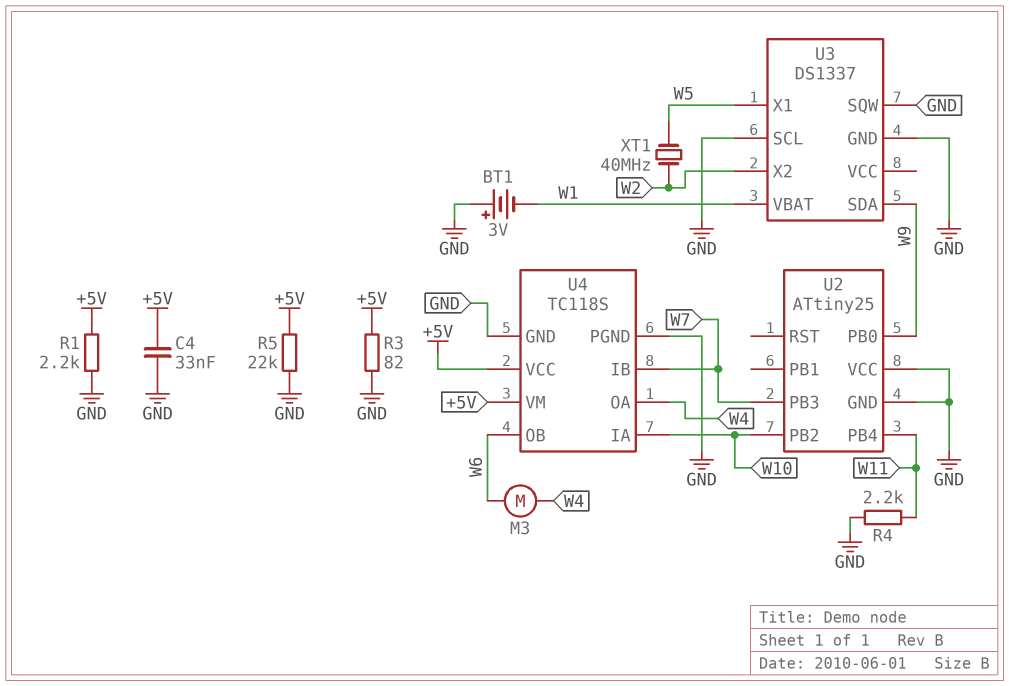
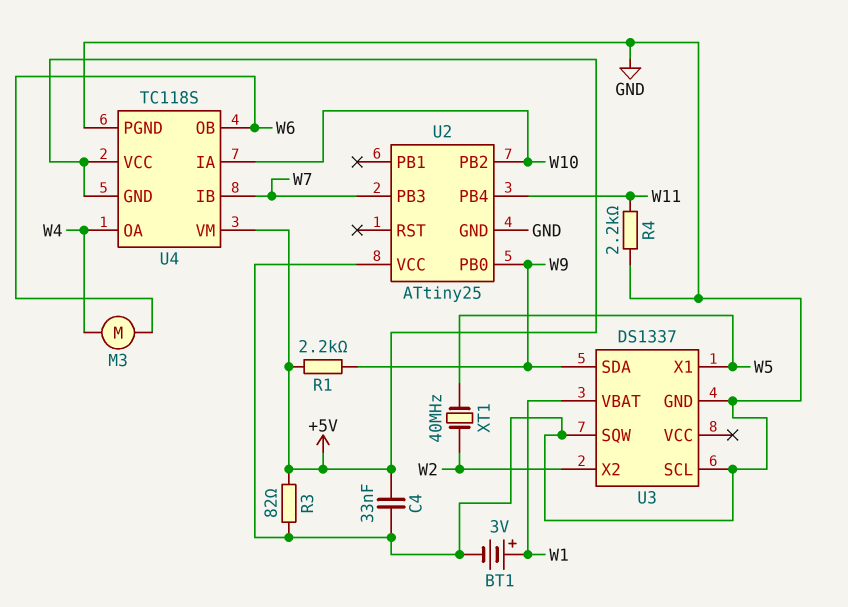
BT1: 3V (plus GND, minus W1) -> 3V (plus W1, minus GND)
R1: 2.2k (+5V, GND) -> 2.2k (+5V, W9)
R5: 22k (+5V, GND) -> none
U4 pin GND: GND -> +5V

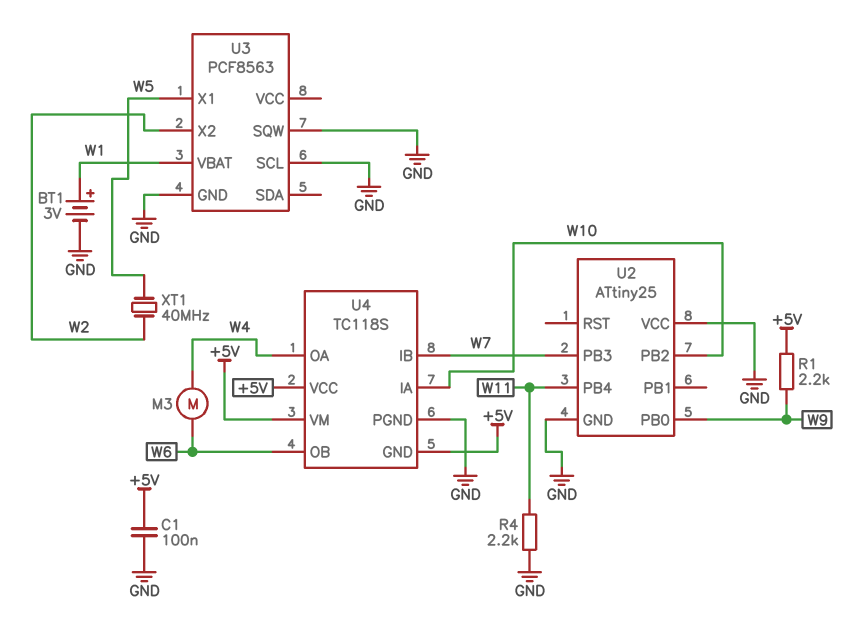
C1: none -> 100nF (+5V, GND)
C4: 33nF (+5V, GND) -> none
R3: 82 (+5V, GND) -> none
U3: DS1337 -> PCF8563
U3 pin SDA: W9 -> none

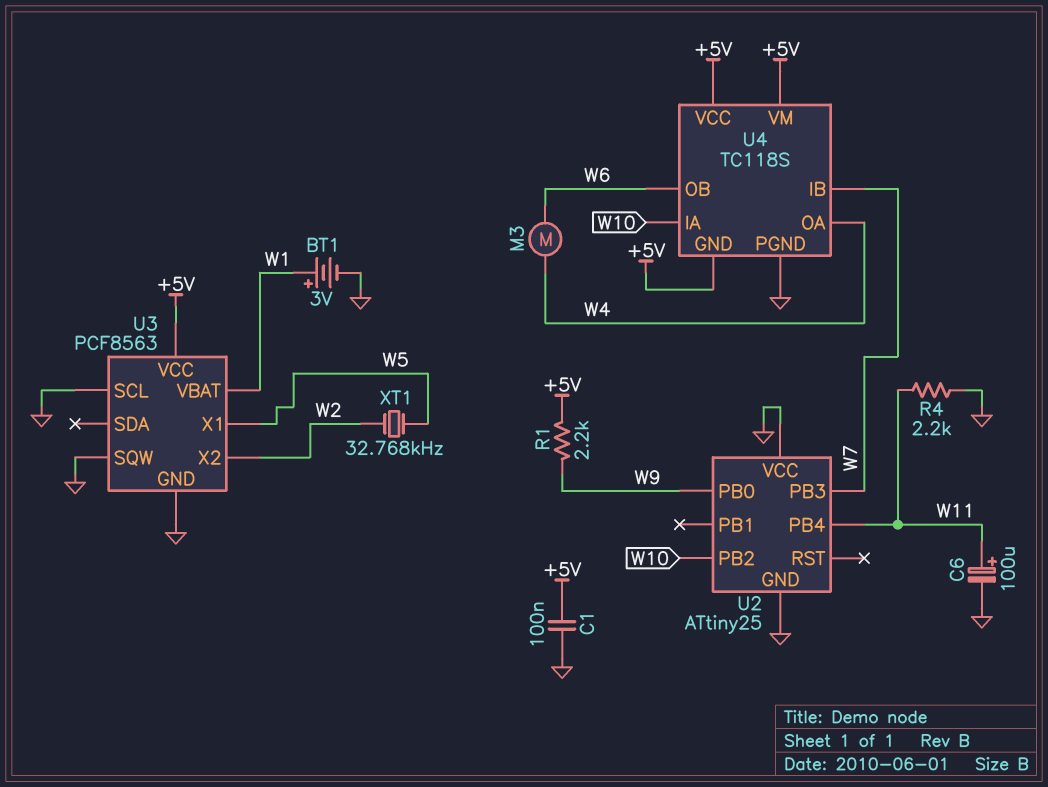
C6: none -> 100uF (plus W11, minus GND)
U3 pin VCC: none -> +5V
XT1: 40MHz (W2, W5) -> 32.768kHz (W2, W5)

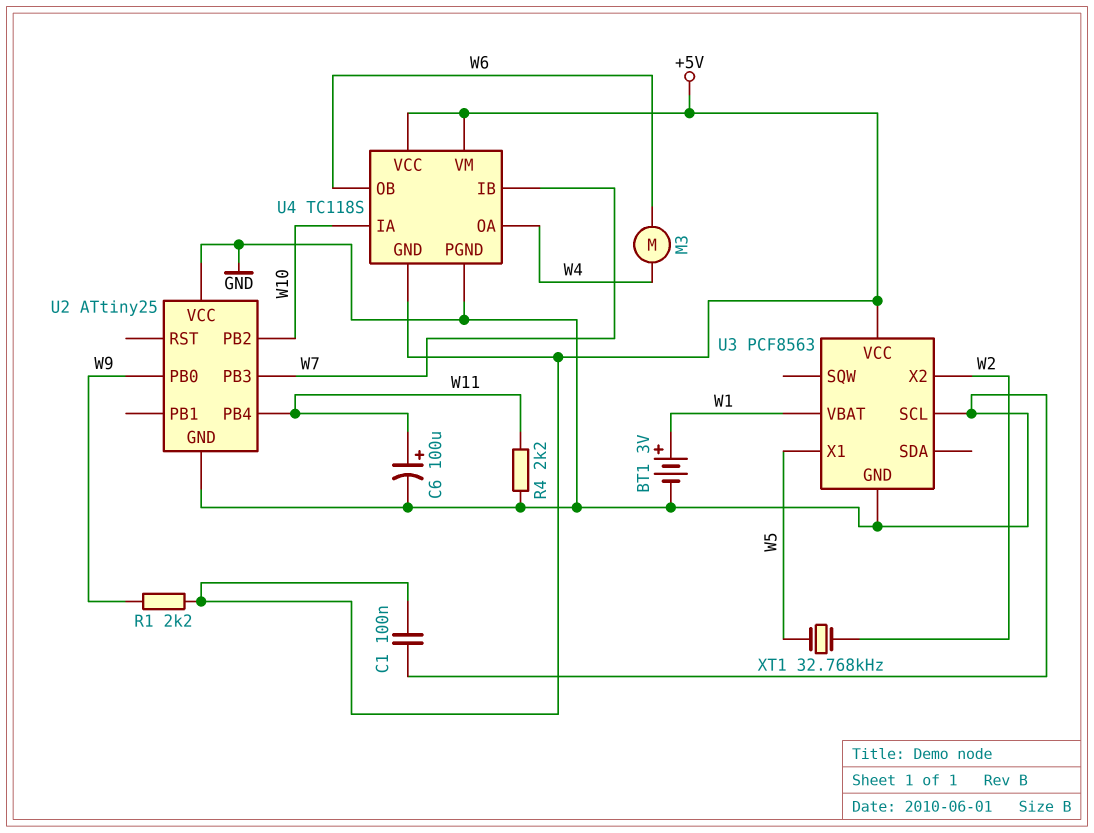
U3 pin SQW: GND -> none

